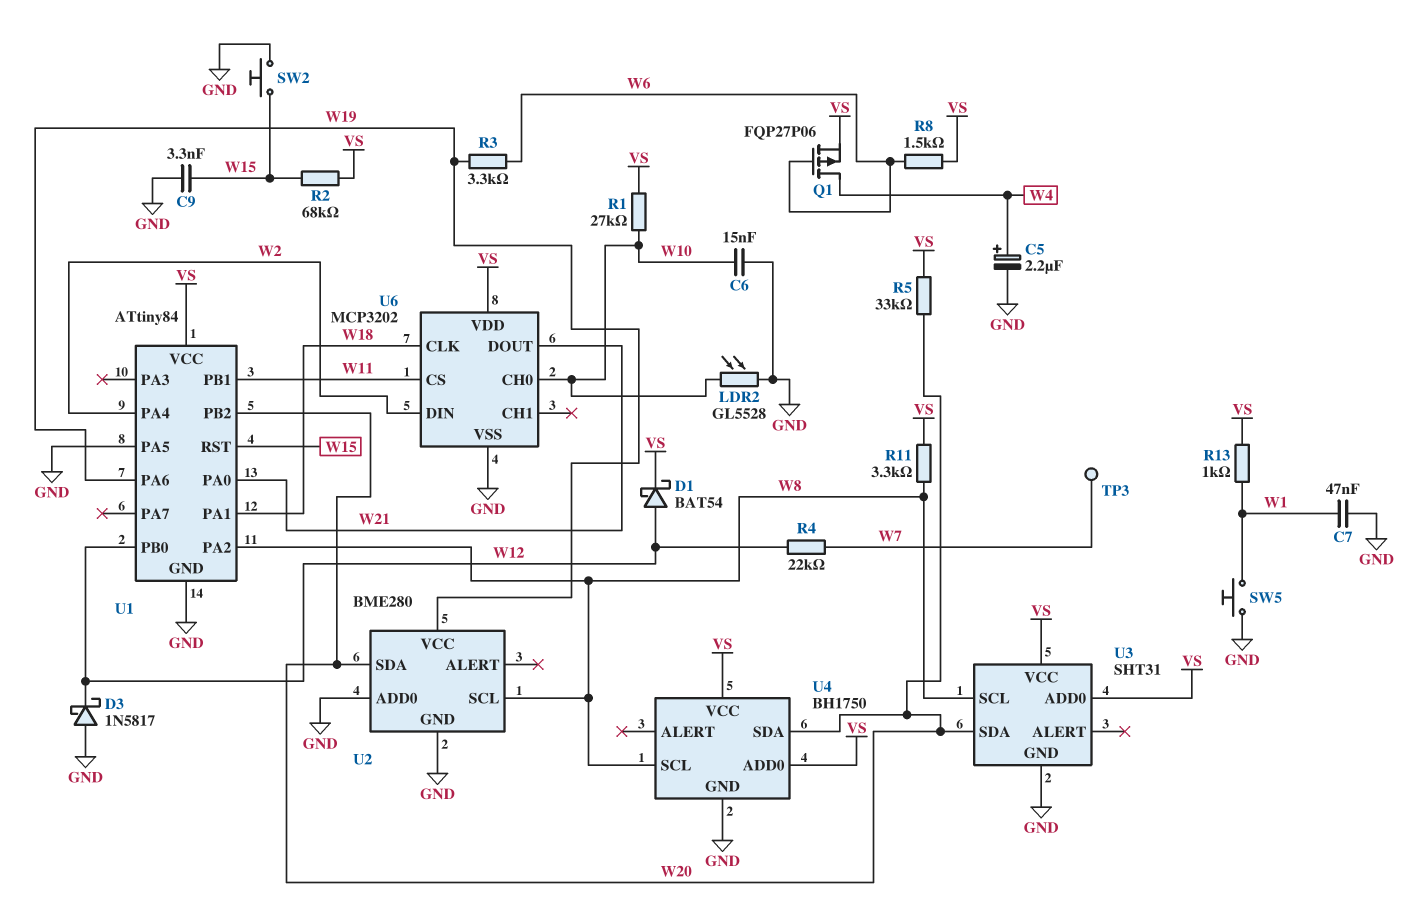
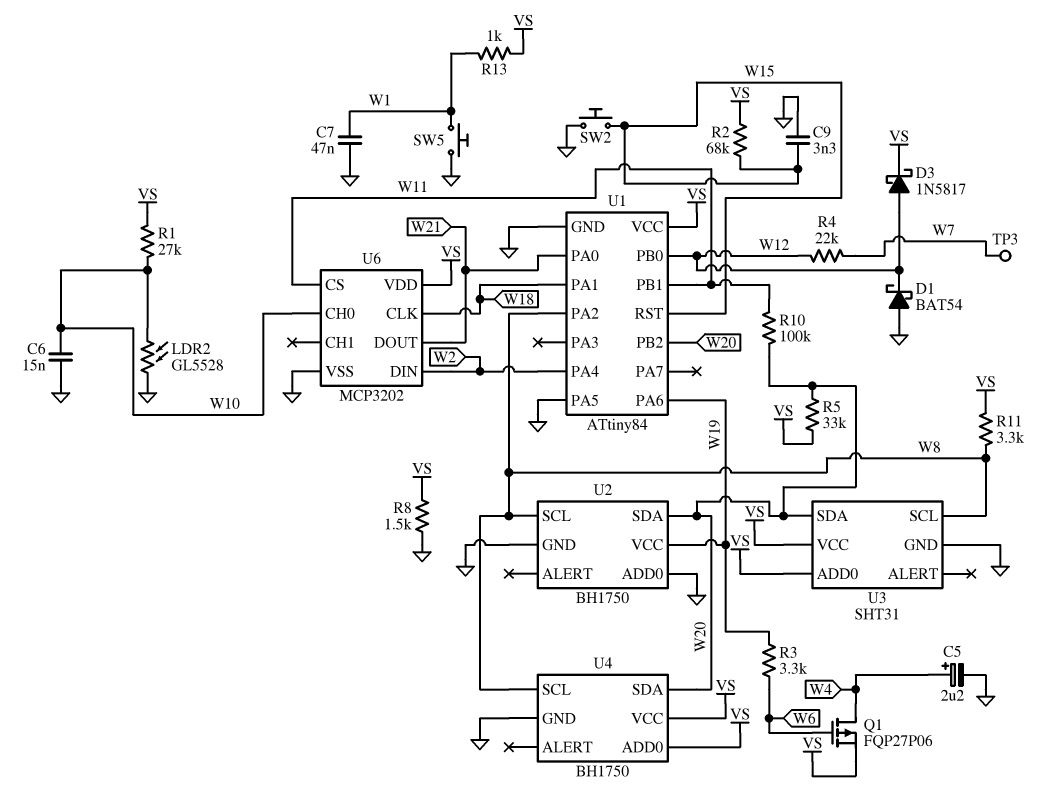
D1: schottky BAT54 (A W12, K VS) -> schottky BAT54 (A GND, K W12)
D3: schottky 1N5817 (A GND, K W12) -> schottky 1N5817 (A W12, K VS)
R8: 1.5k (VS, W6) -> 1.5k (GND, VS)
R10: none -> 100k (W11, W20)
U2: BME280 -> BH1750

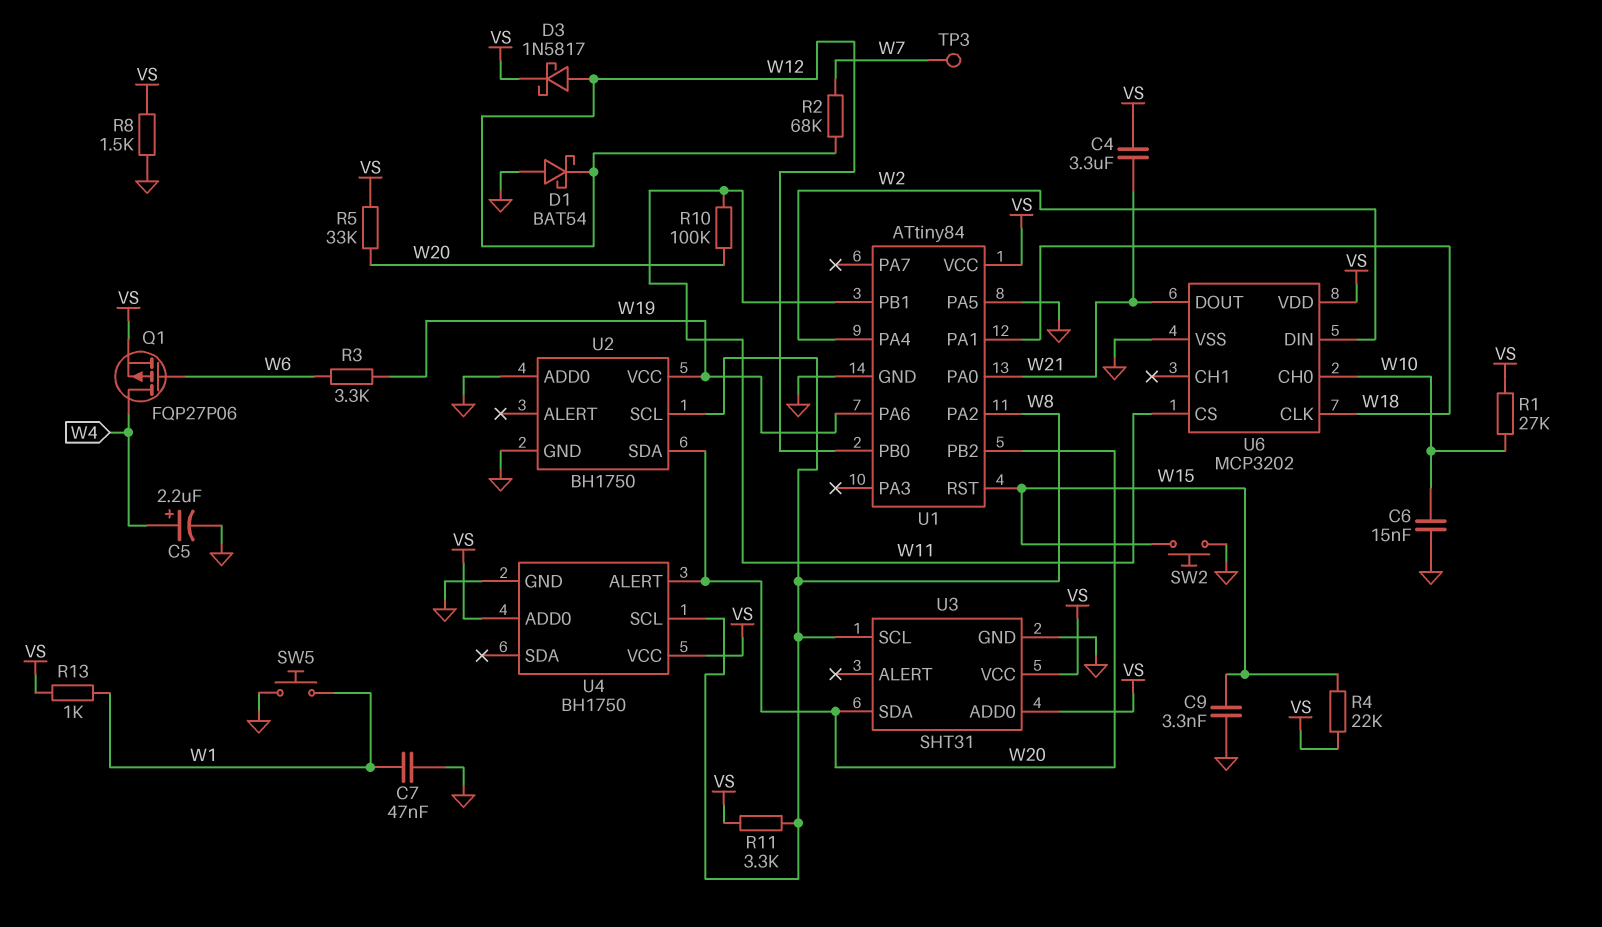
C4: none -> 3.3uF (VS, W21)
LDR2: GL5528 (GND, W10) -> none
R2: 68k (VS, W15) -> 68k (W7, W12)
R4: 22k (W7, W12) -> 22k (VS, W15)
U4 pin ALERT: none -> W20
U4 pin SDA: W20 -> none

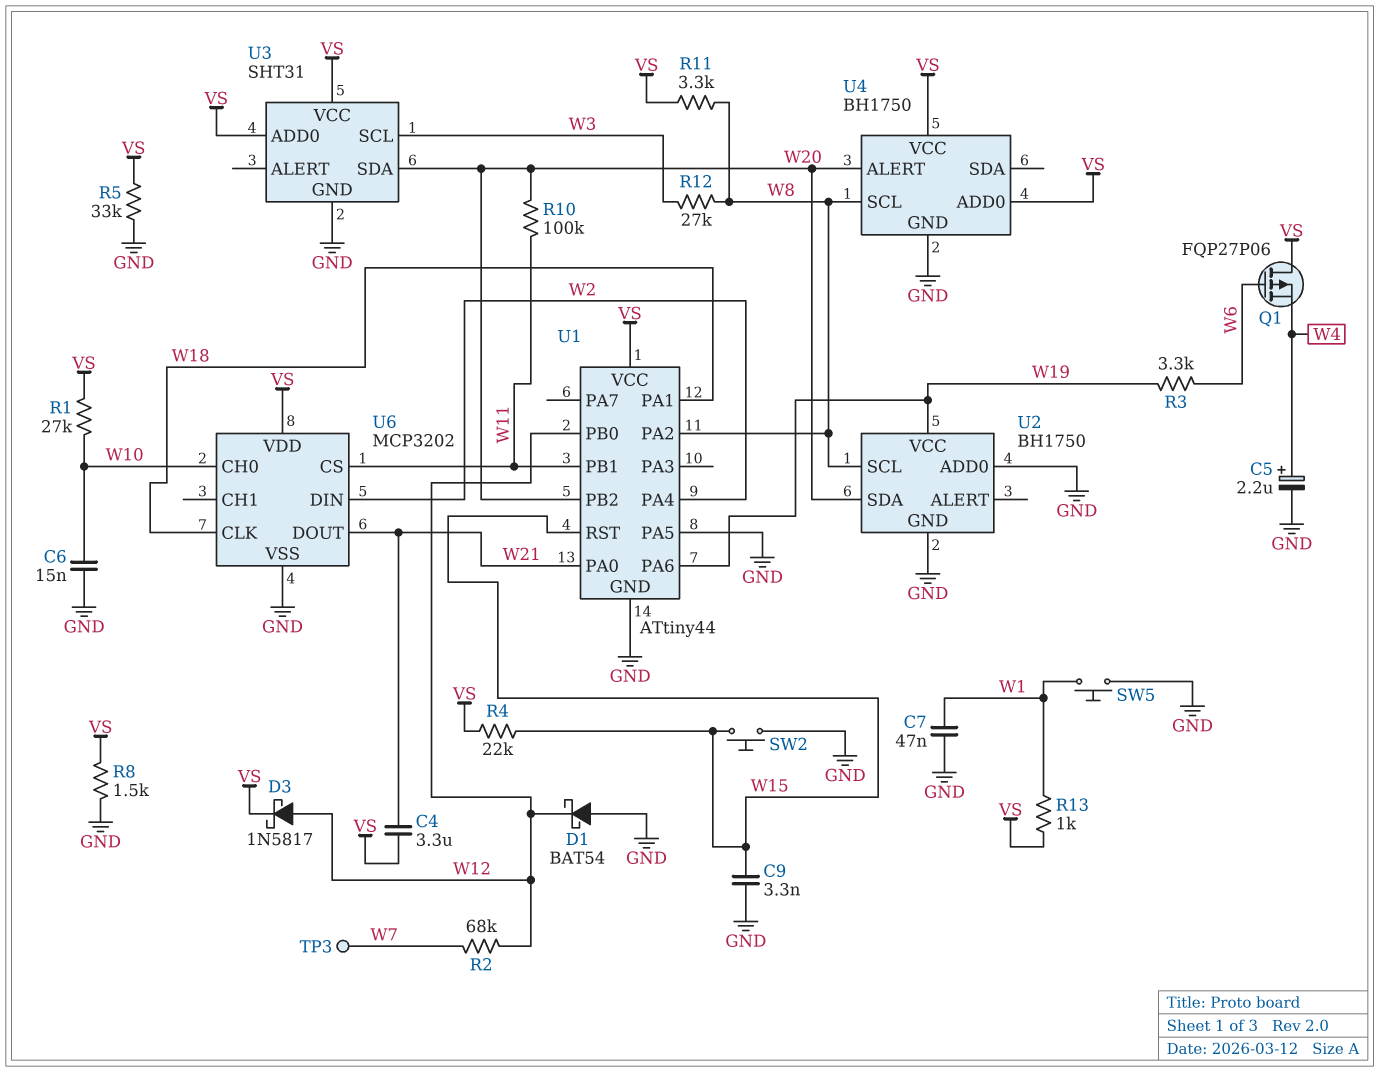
Q1: PMOS FQP27P06 (G W6, D W4, S VS) -> PMOS FQP27P06 (G W6, D VS, S W4)
R5: 33k (VS, W20) -> 33k (GND, VS)
R12: none -> 27k (W3, W8)
U1: ATtiny84 -> ATtiny44
U3 pin SCL: W8 -> W3

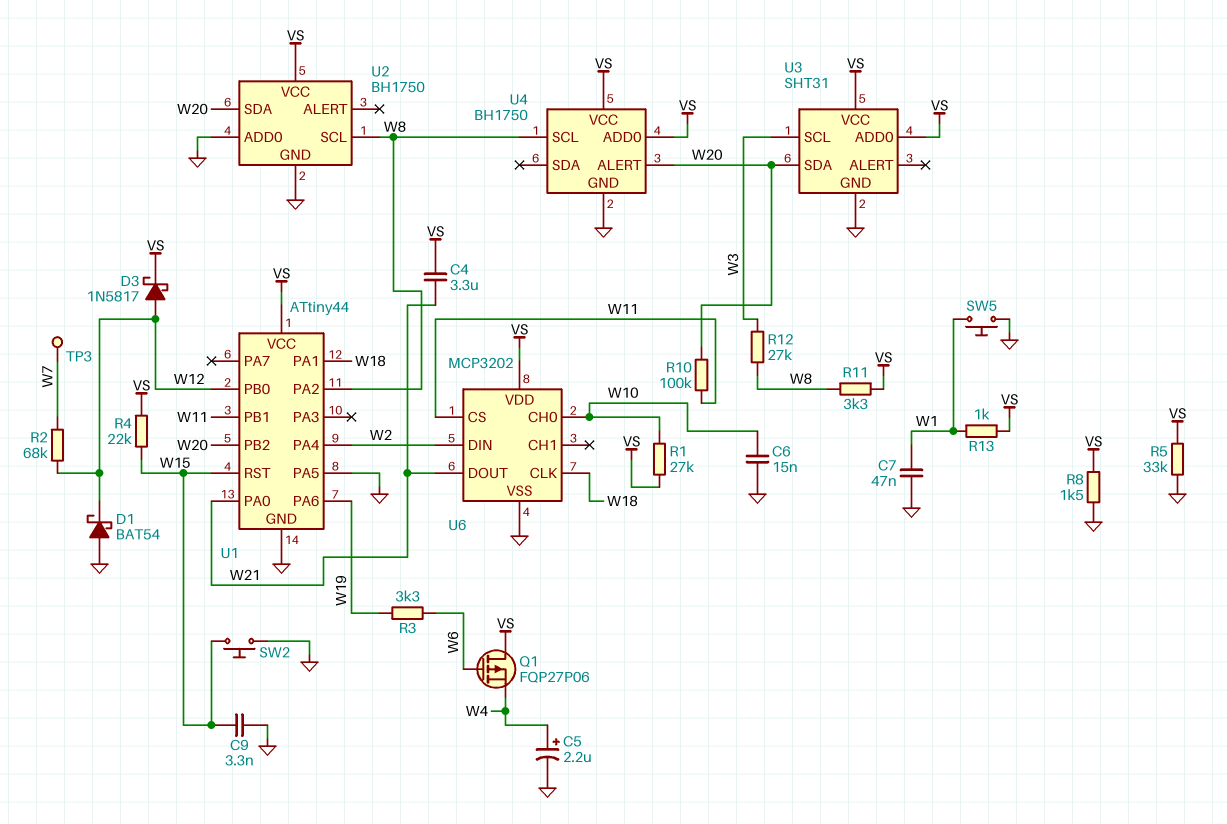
U2 pin VCC: W19 -> VS

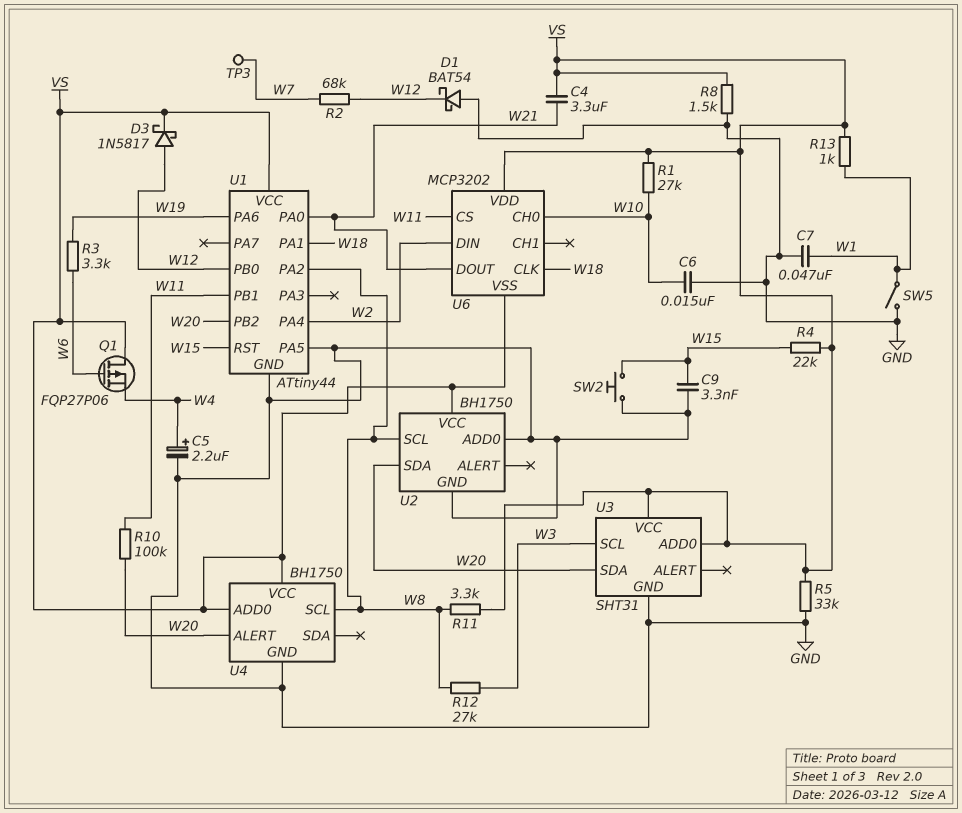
SW5: button (GND, W1) -> switch (GND, W1)
U6 pin VSS: GND -> VS

